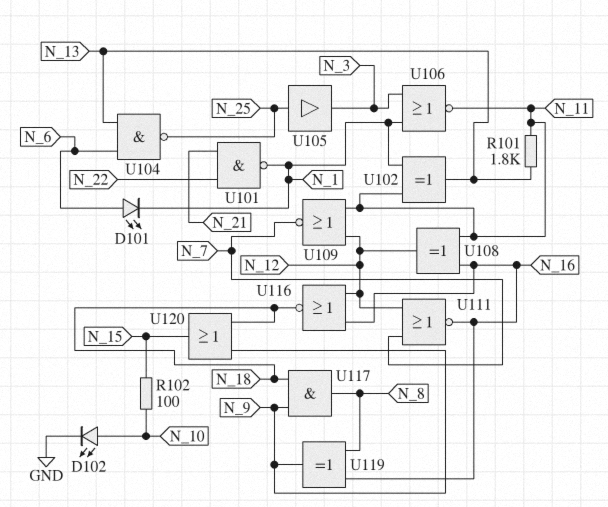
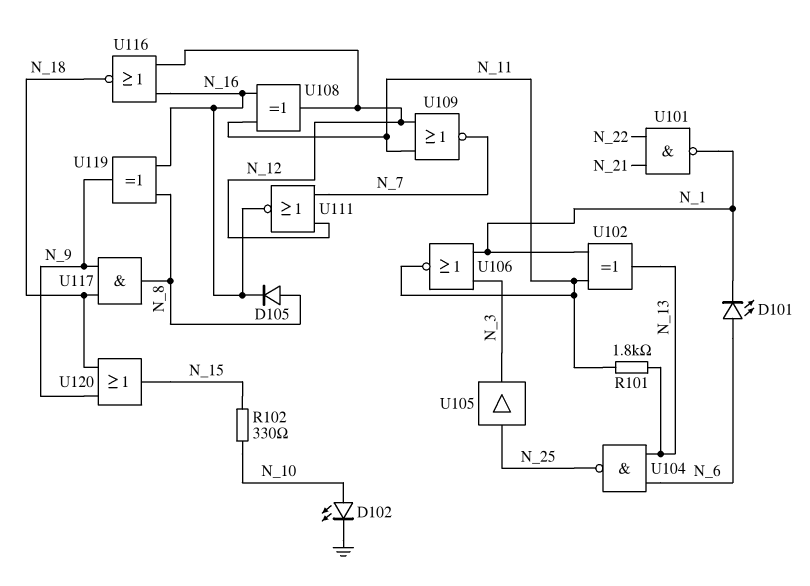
D105: none -> diode (A N_8, K N_16)
R102: 100 (N_10, N_15) -> 330 (N_10, N_15)

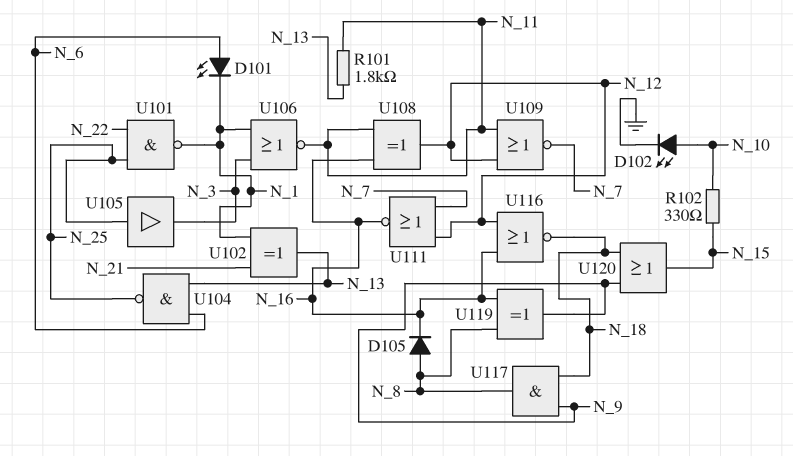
U101: NAND (in N_21, in N_22, out N_1) -> NAND (in N_22, in N_25, out N_1)
U102: XOR (in N_1, in N_11, out N_13) -> XOR (in N_1, in N_21, out N_13)

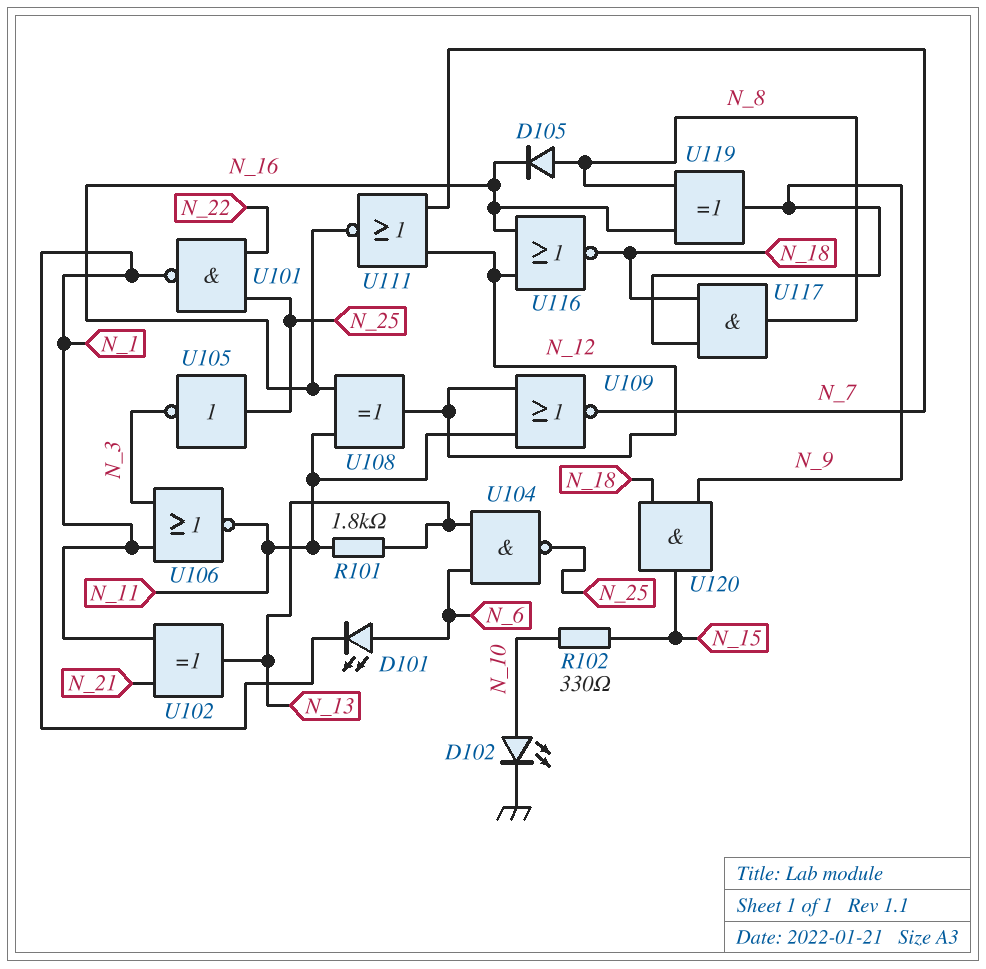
U105: buffer (in N_25, out N_3) -> NOT (in N_25, out N_3)
U120: OR (in N_9, in N_18, out N_15) -> AND (in N_9, in N_18, out N_15)

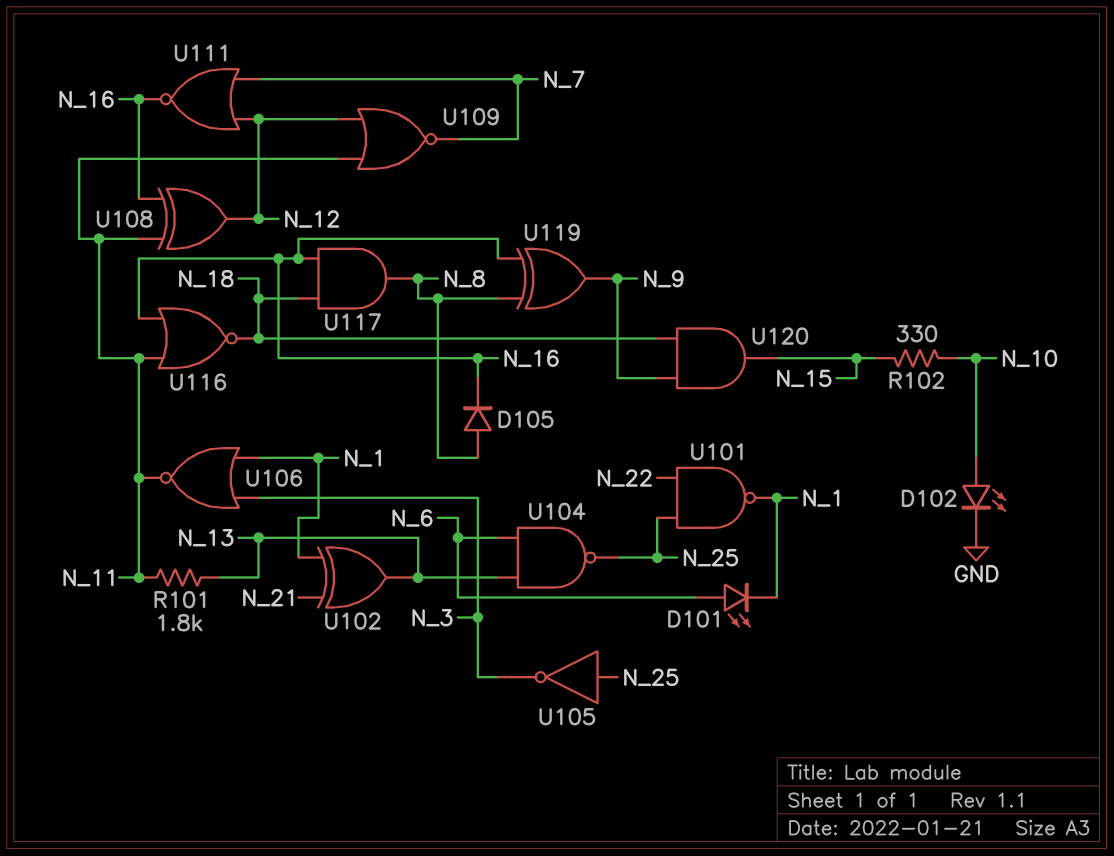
U116: NOR (in N_12, in N_16, out N_18) -> NOR (in N_11, in N_16, out N_18)
U117: AND (in N_9, in N_18, out N_8) -> AND (in N_16, in N_18, out N_8)

